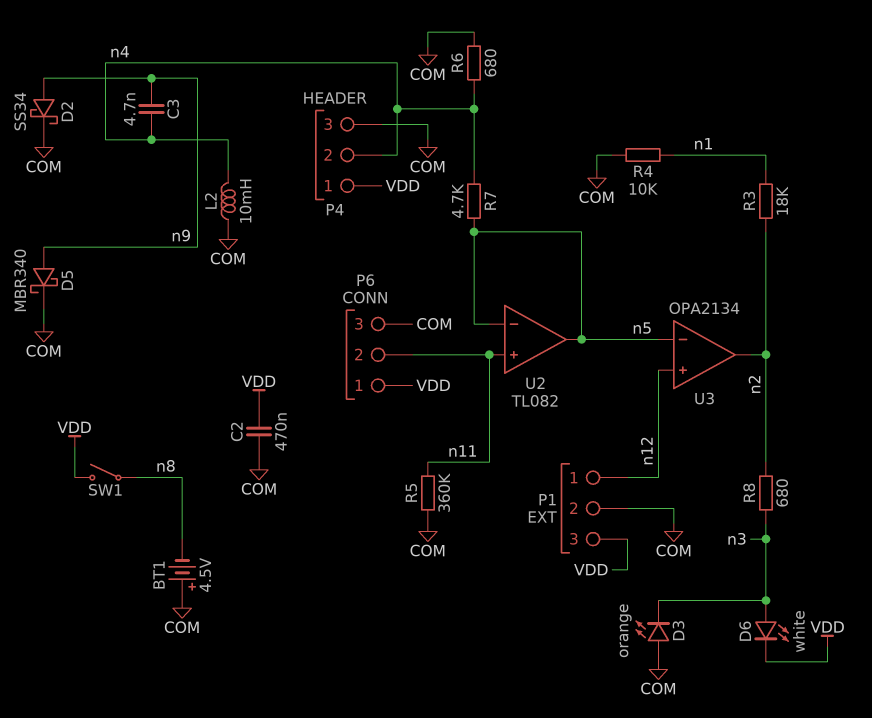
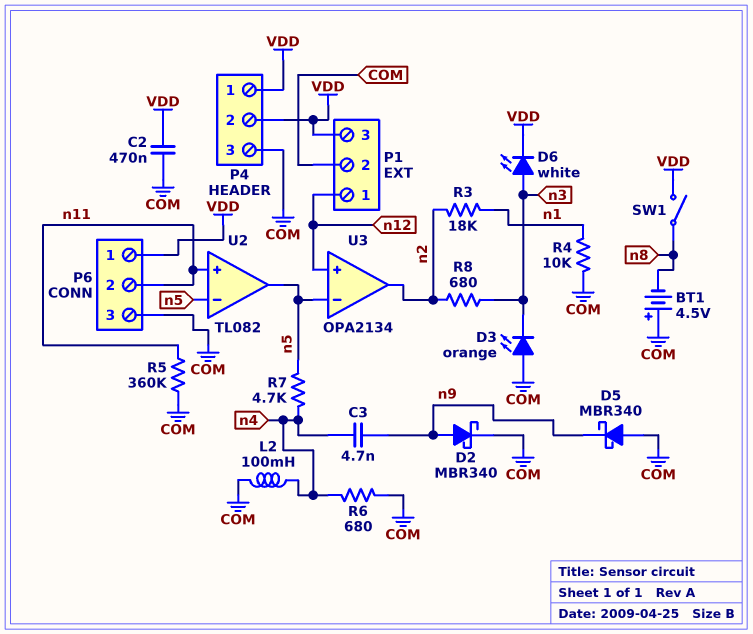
D2: schottky SS34 (A n9, K COM) -> schottky MBR340 (A n9, K COM)
D5: schottky MBR340 (A n9, K COM) -> schottky MBR340 (A COM, K n9)
L2: 10mH (COM, n4) -> 100mH (COM, n4)
P4 pin 2: n4 -> VDD

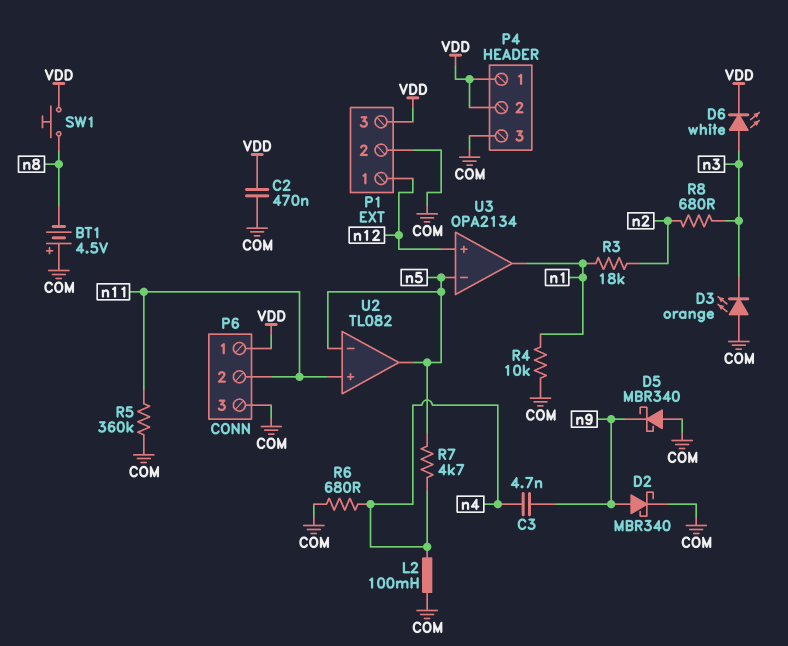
SW1: switch (VDD, n8) -> button (VDD, n8)
U3 pin out: n2 -> n1

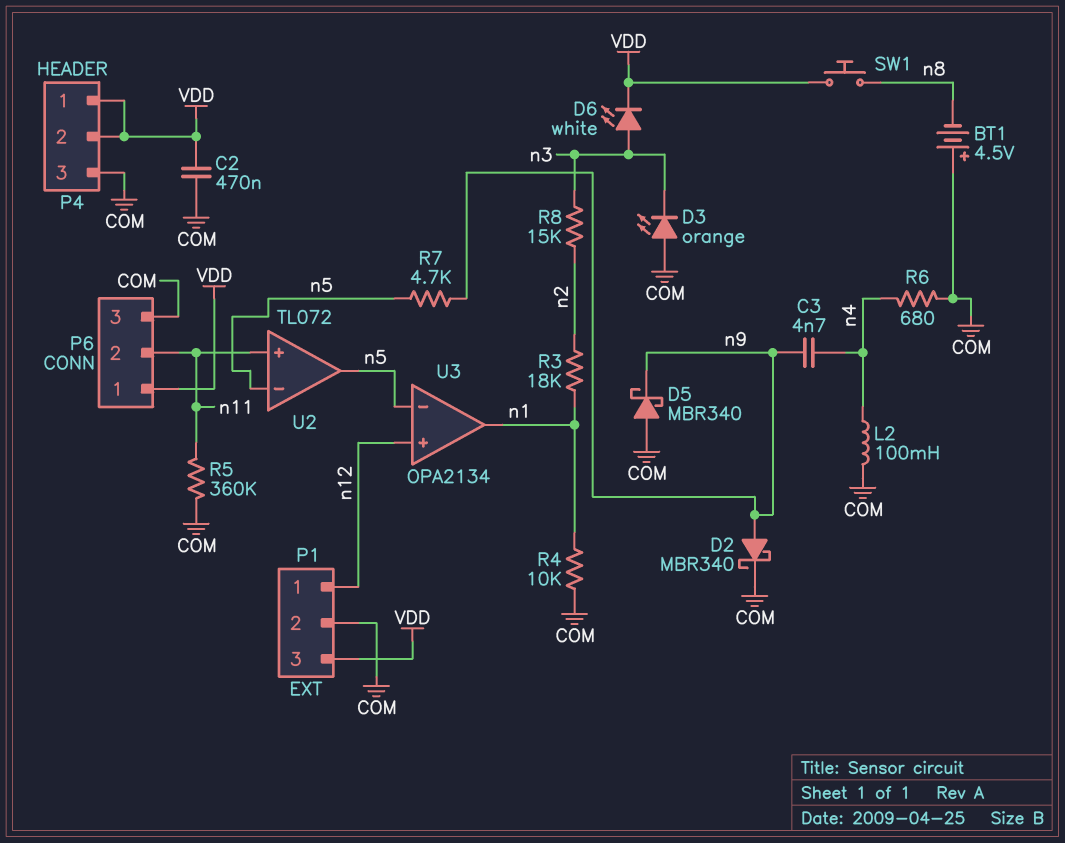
R7: 4.7k (n4, n5) -> 4.7k (n5, n9)
R8: 680 (n2, n3) -> 15k (n2, n3)
U2: TL082 -> TL072

